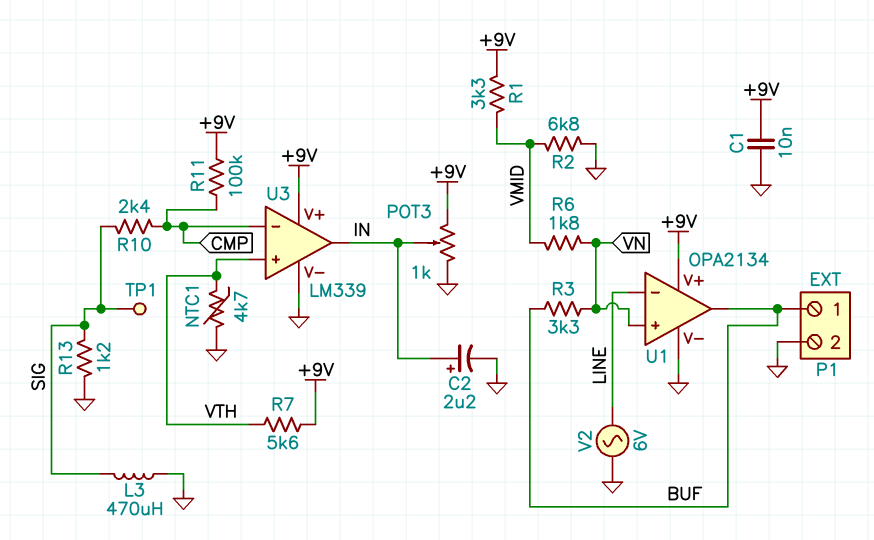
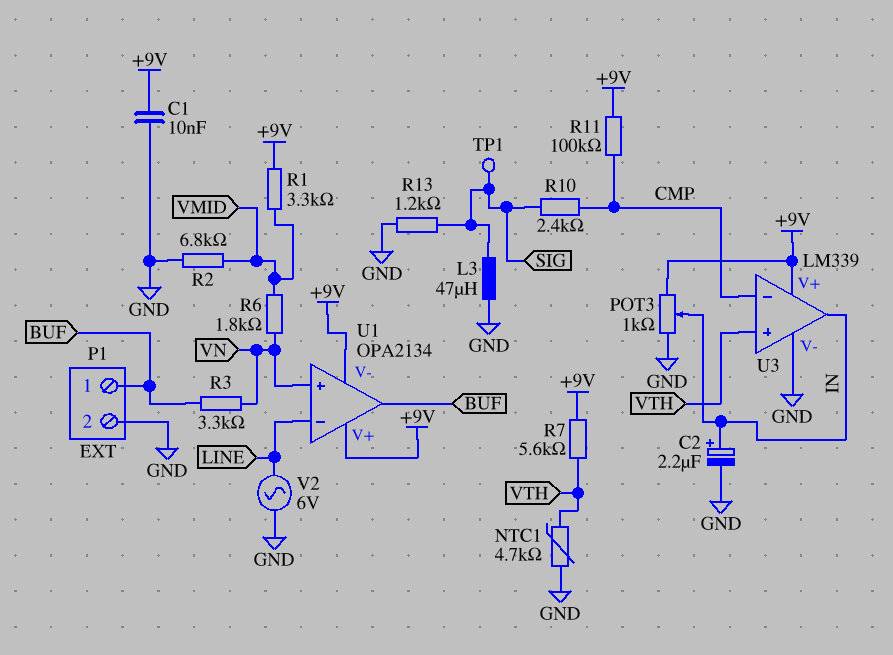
L3: 470uH (GND, SIG) -> 47uH (GND, SIG)
U1 pin V-: GND -> +9V

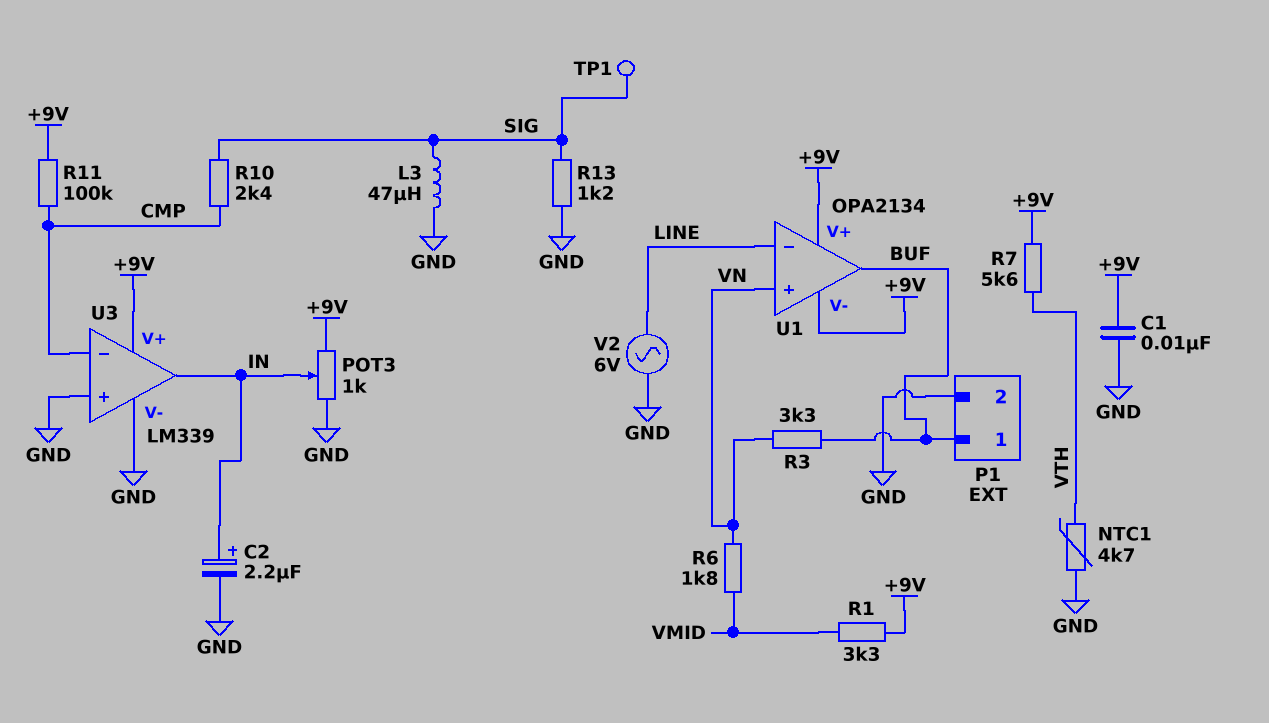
R2: 6.8k (GND, VMID) -> none
U3 pin in+: VTH -> GND

